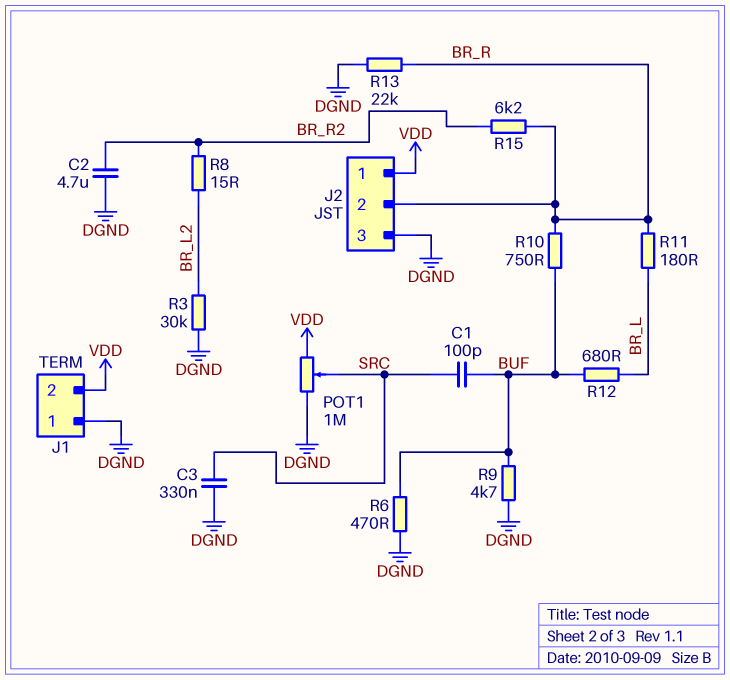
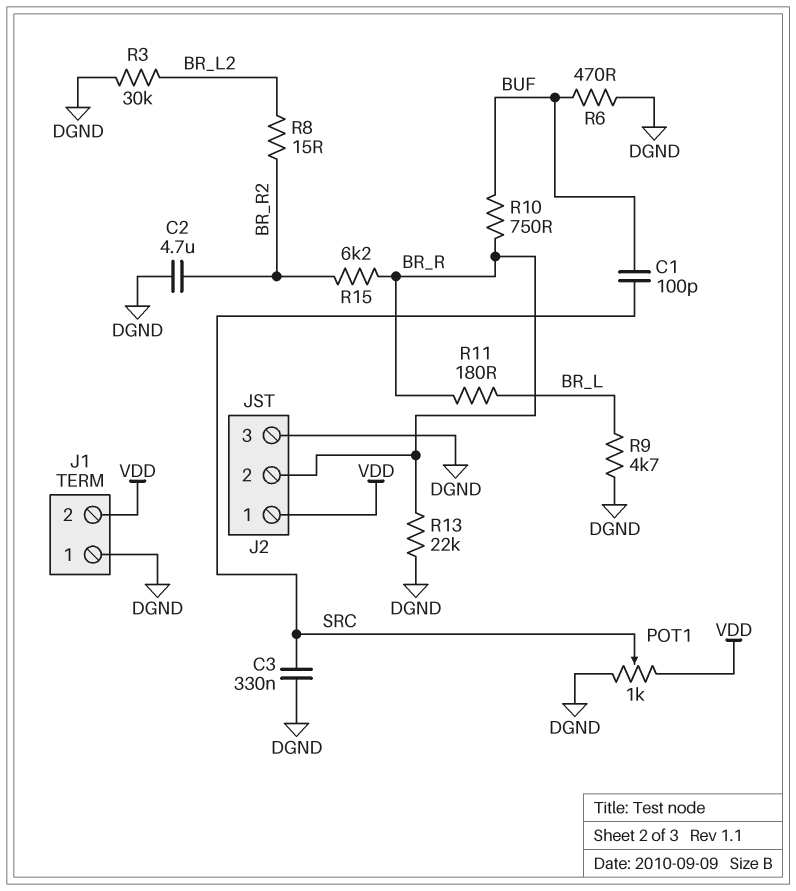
POT1: 1M (DGND, VDD, wiper SRC) -> 1k (DGND, VDD, wiper SRC)
R9: 4.7k (BUF, DGND) -> 4.7k (BR_L, DGND)
R12: 680 (BR_L, BUF) -> none

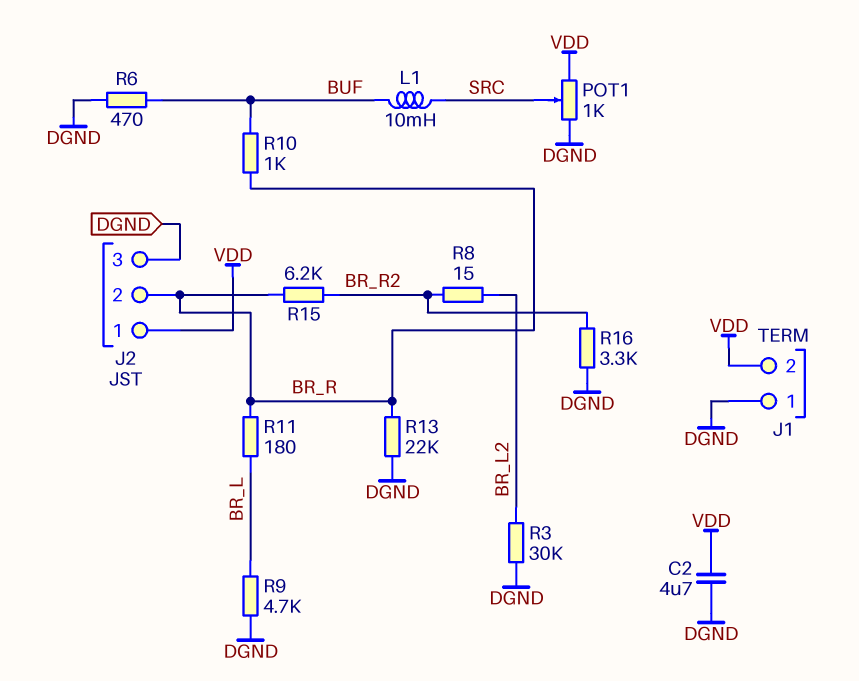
C1: 100pF (BUF, SRC) -> none
C2: 4.7uF (BR_R2, DGND) -> 4.7uF (DGND, VDD)
C3: 330nF (DGND, SRC) -> none
L1: none -> 10mH (BUF, SRC)
R10: 750 (BR_R, BUF) -> 1k (BR_R, BUF)
R16: none -> 3.3k (BR_R2, DGND)

